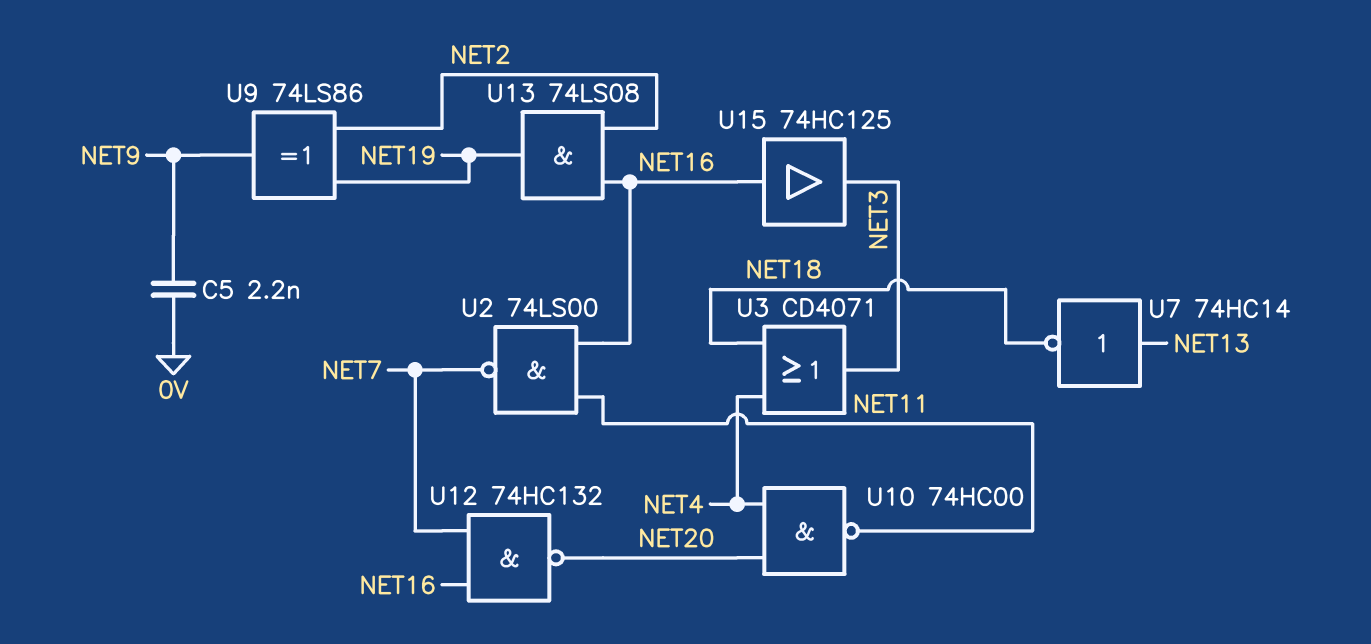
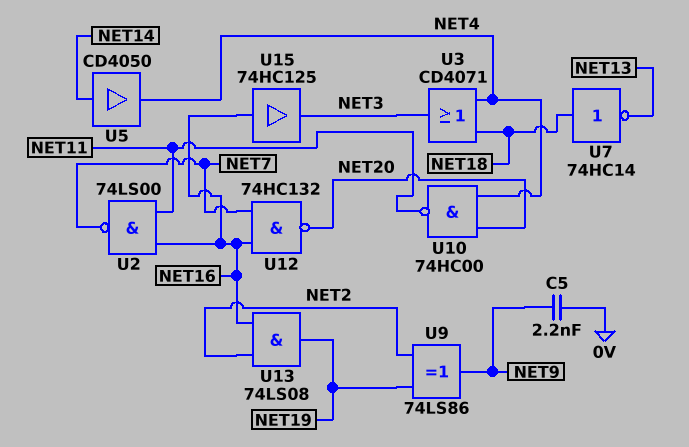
U5: none -> buffer CD4050 (in NET14, out NET4)
U7: NOT 74HC14 (in NET13, out NET18) -> NOT 74HC14 (in NET18, out NET13)

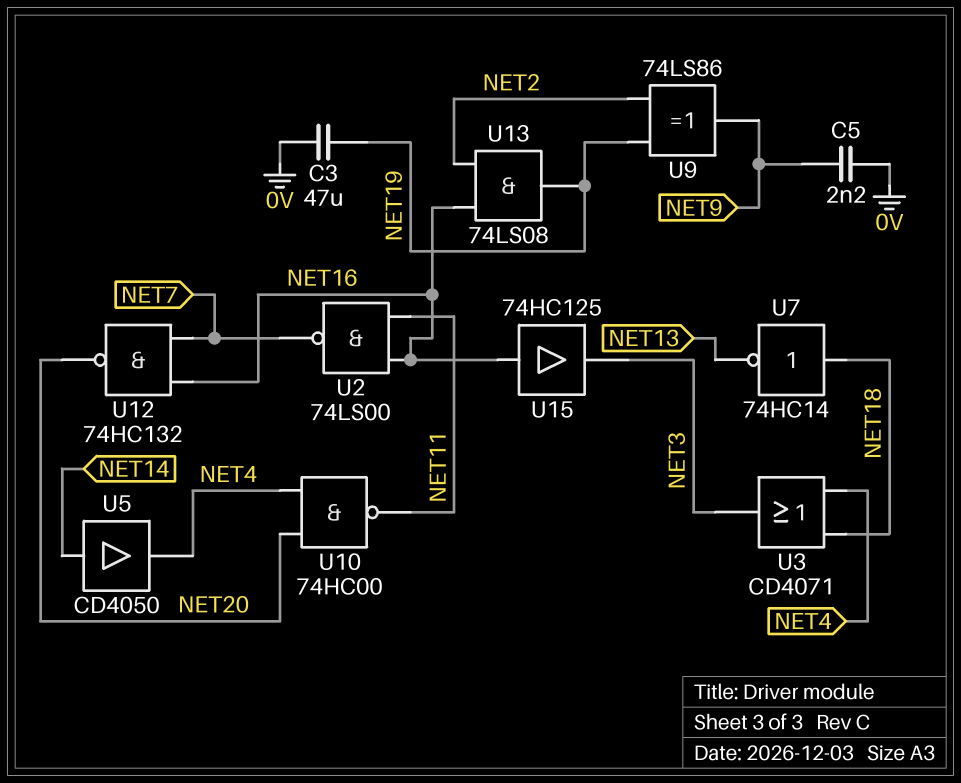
C3: none -> 47uF (0V, NET19)

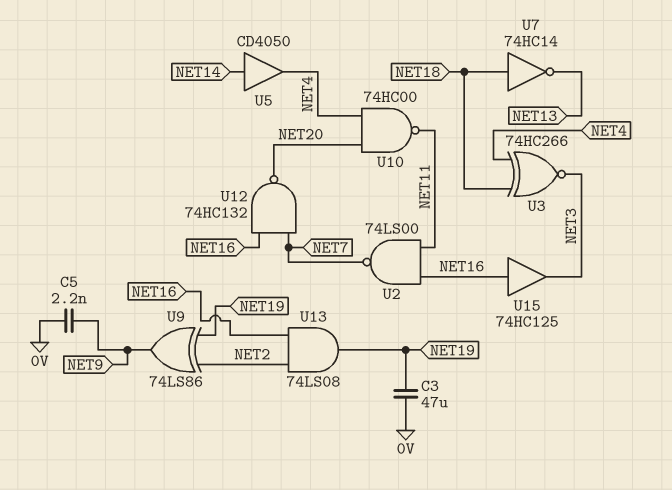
U3: OR CD4071 (in NET4, in NET18, out NET3) -> XNOR 74HC266 (in NET4, in NET18, out NET3)

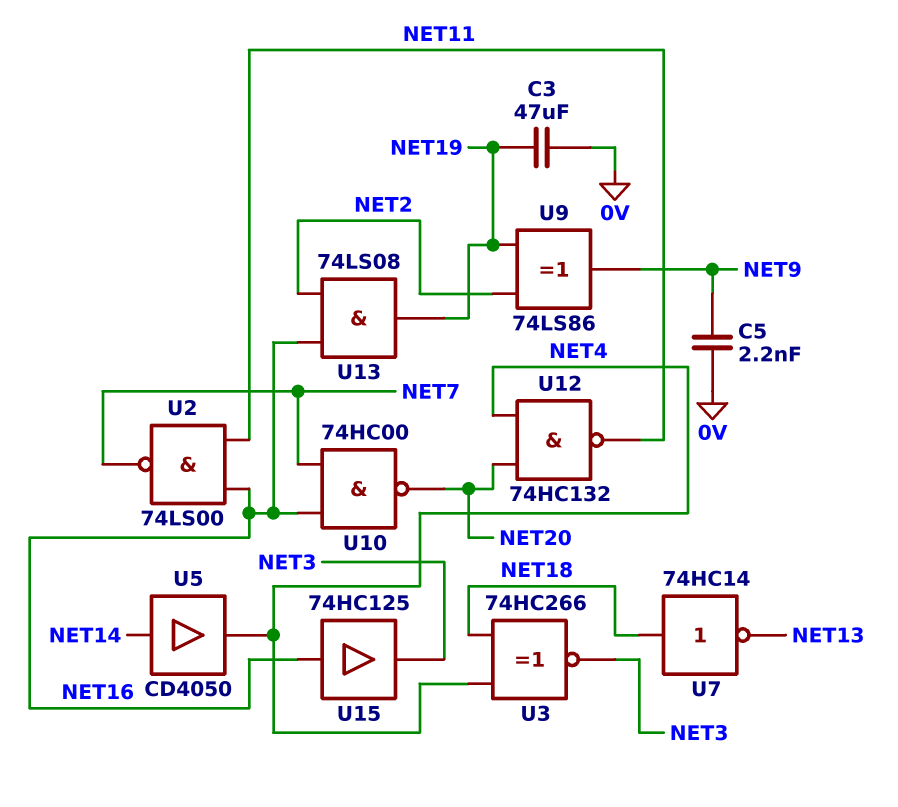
U10: NAND 74HC00 (in NET4, in NET20, out NET11) -> NAND 74HC00 (in NET7, in NET16, out NET20)
U12: NAND 74HC132 (in NET7, in NET16, out NET20) -> NAND 74HC132 (in NET4, in NET20, out NET11)

